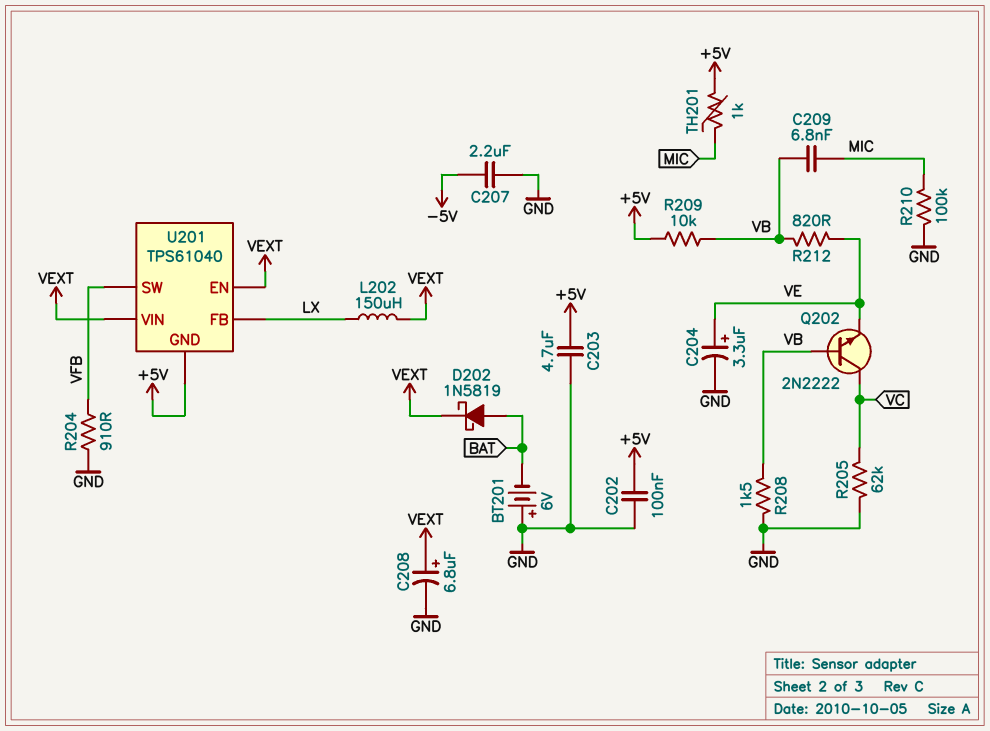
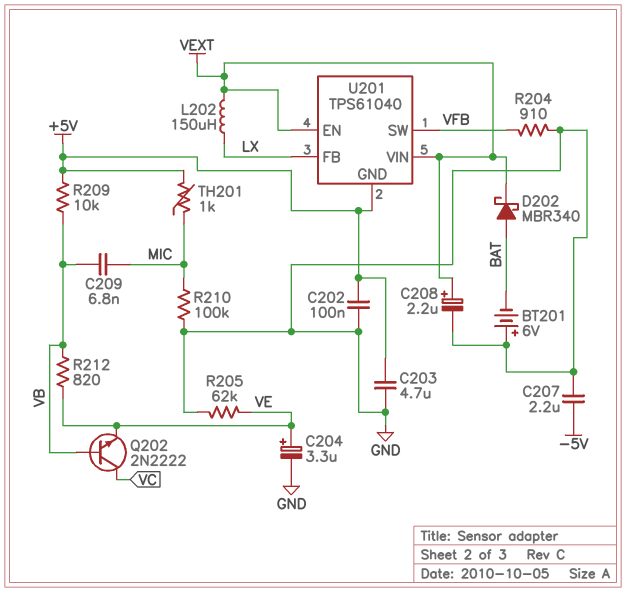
C208: 6.8uF (plus VEXT, minus GND) -> 2.2uF (plus VEXT, minus GND)
D202: schottky 1N5819 (A BAT, K VEXT) -> schottky MBR340 (A BAT, K VEXT)
R205: 62k (GND, VC) -> 62k (GND, VE)
R208: 1.5k (GND, VB) -> none

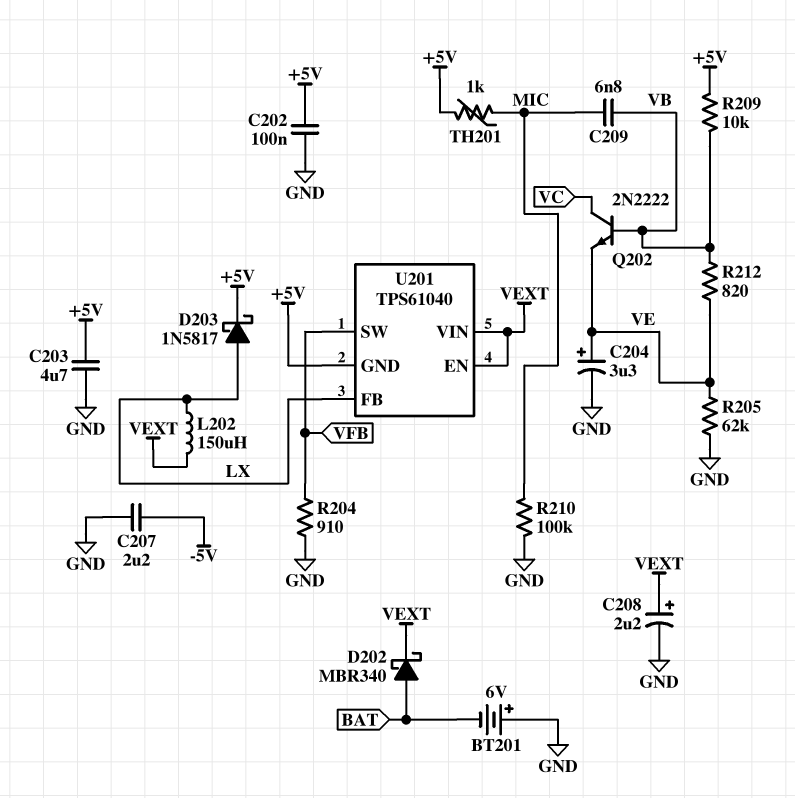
D203: none -> schottky 1N5817 (A LX, K +5V)

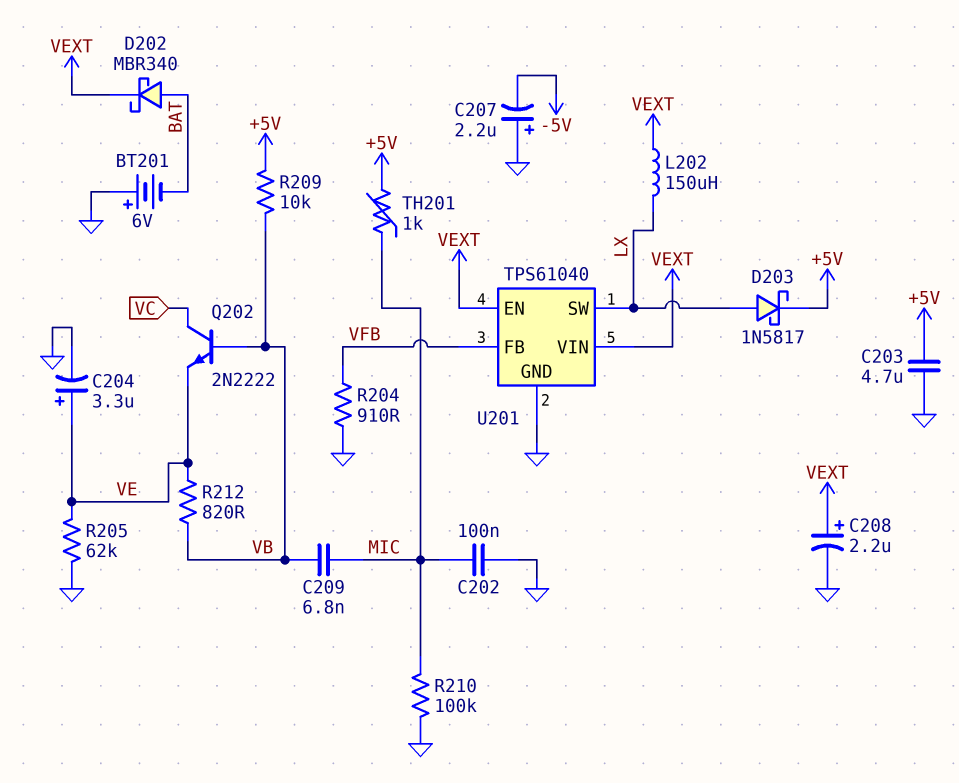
C202: 100nF (+5V, GND) -> 100nF (GND, MIC)
C207: 2.2uF (-5V, GND) -> 2.2uF (plus GND, minus -5V)
U201 pin FB: LX -> VFB
U201 pin GND: +5V -> GND
U201 pin SW: VFB -> LX

